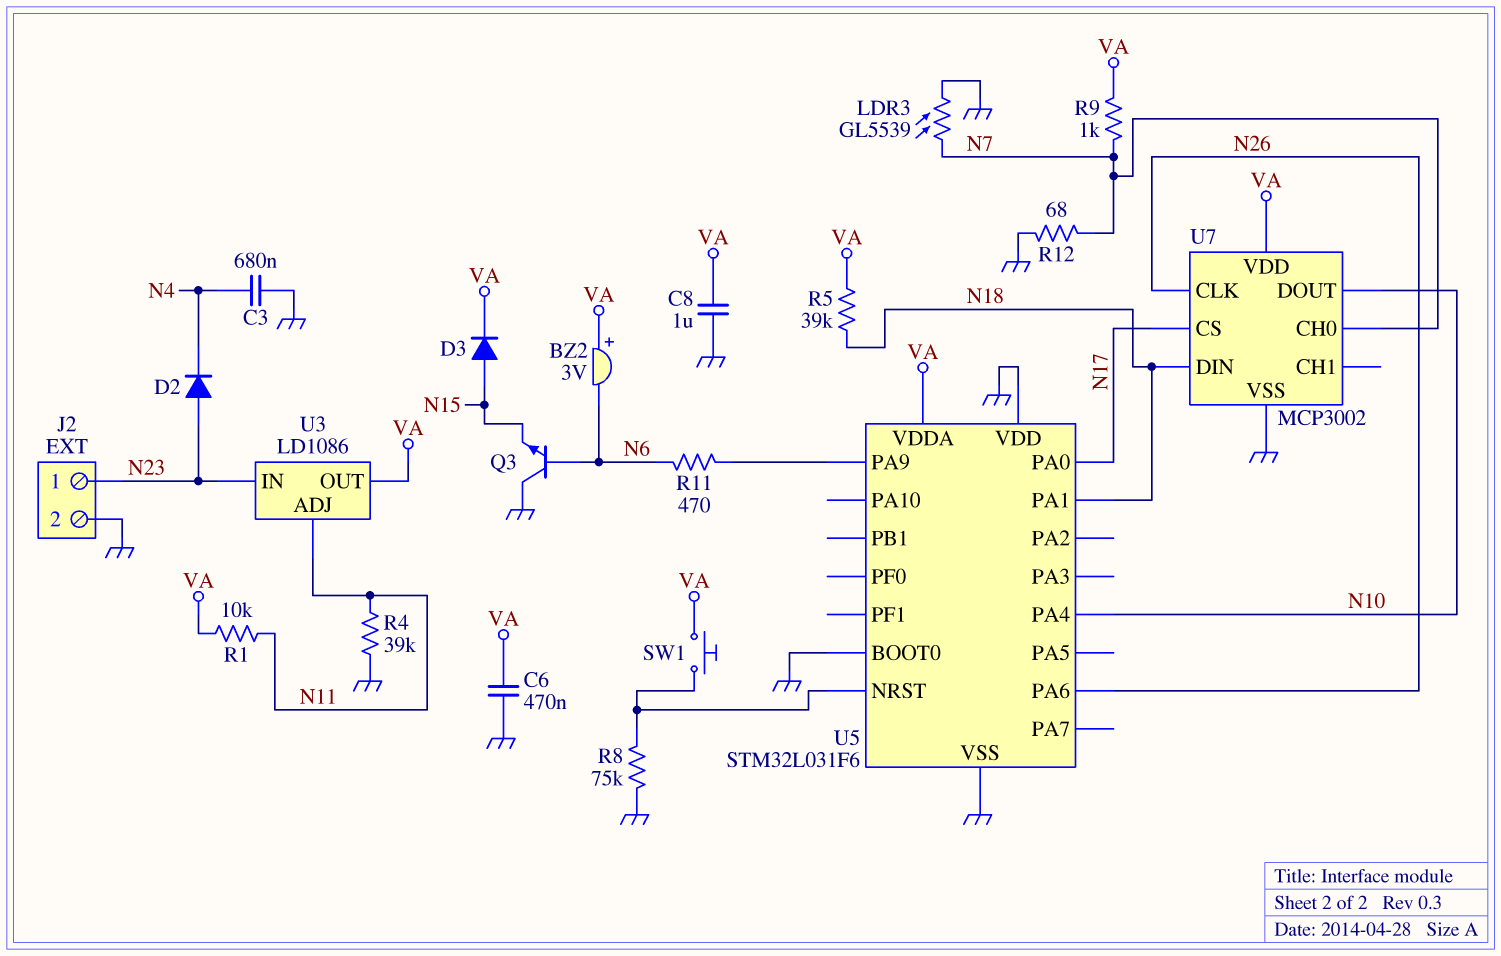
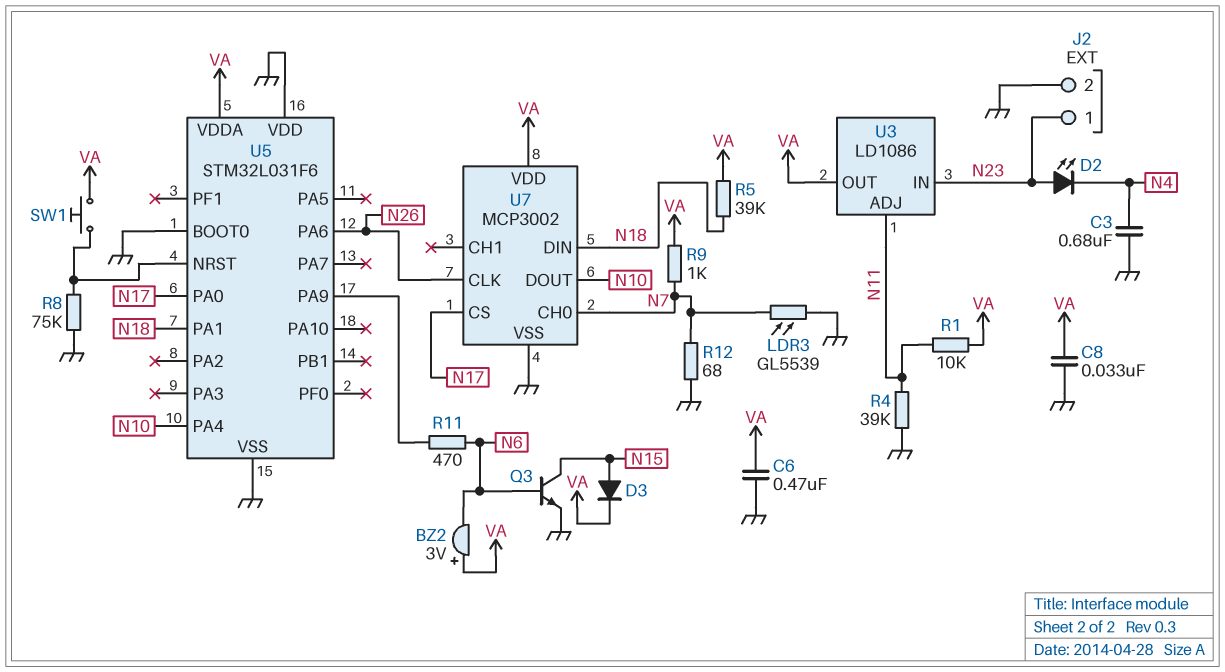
C8: 1uF (GND, VA) -> 33nF (GND, VA)
D2: diode (A N23, K N4) -> LED (A N23, K N4)
Q3: NPN (B N6, C GND, E N15) -> NPN (B N6, C N15, E GND)

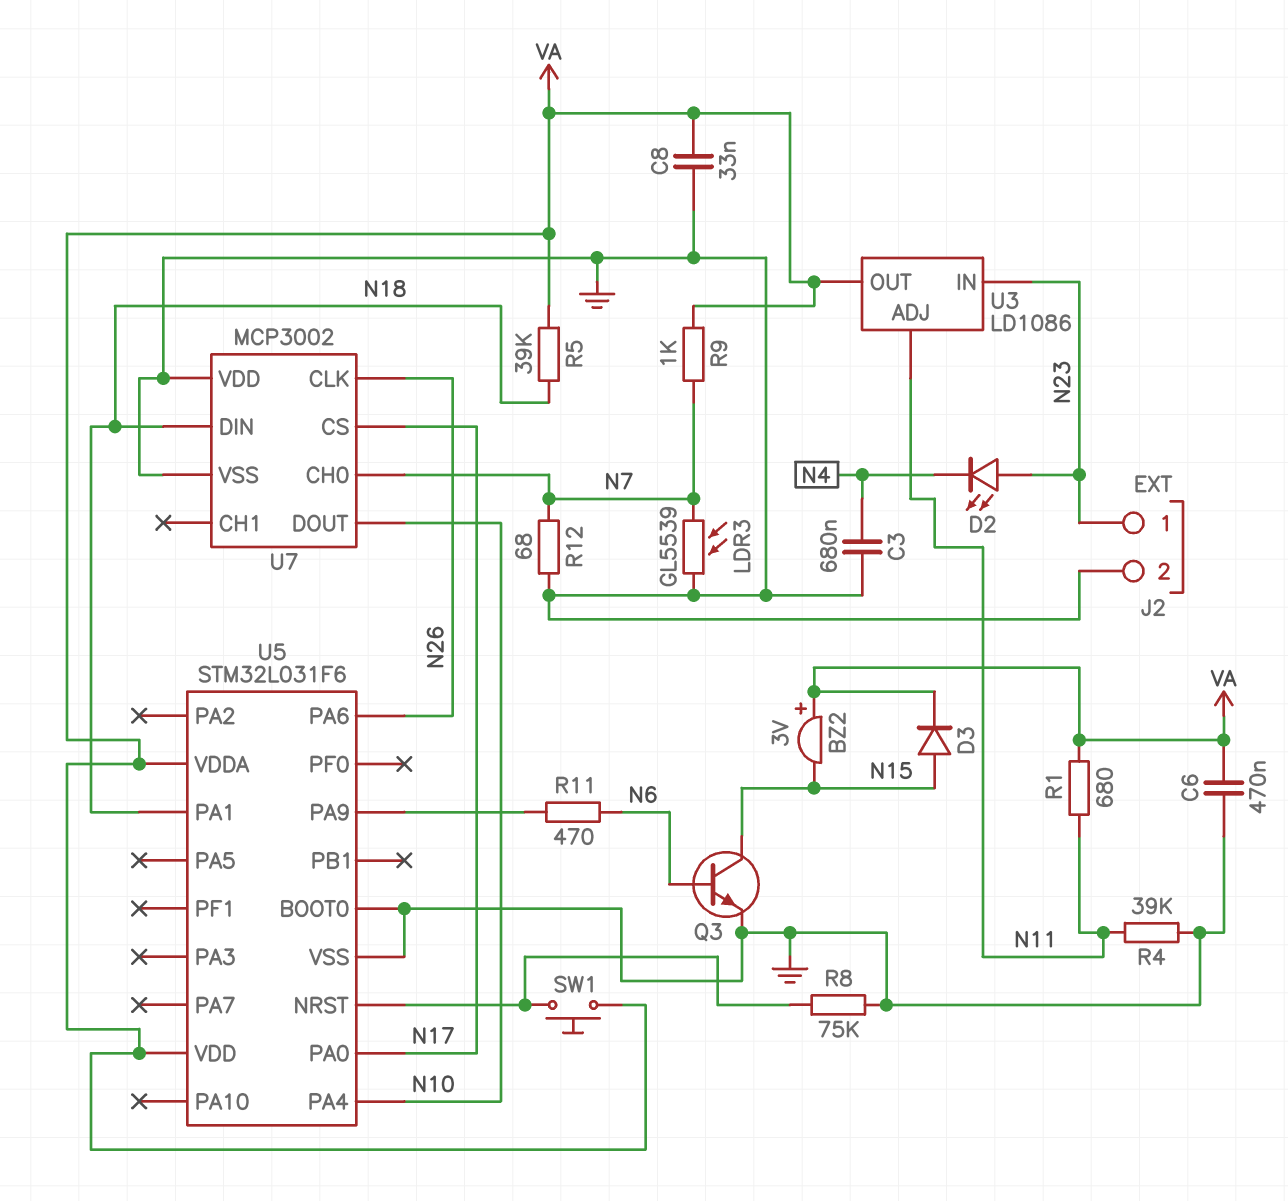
BZ2: buzzer 3V (plus VA, minus N6) -> buzzer 3V (plus VA, minus N15)
R1: 10k (N11, VA) -> 680 (N11, VA)
U5 pin VDD: GND -> VA
U7 pin VDD: VA -> GND

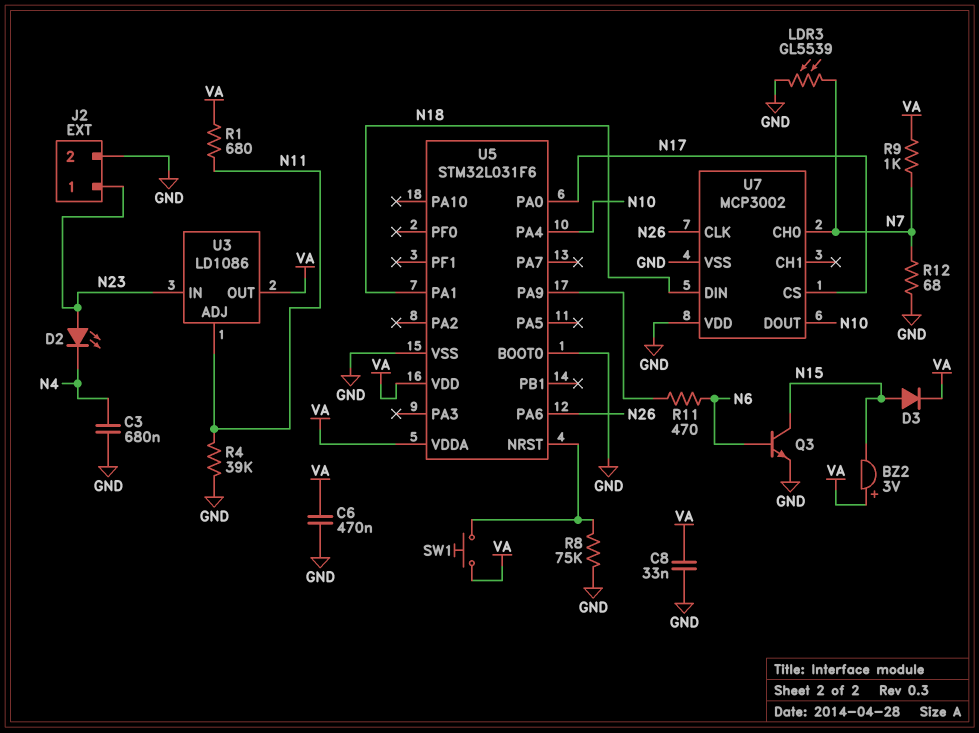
R5: 39k (N18, VA) -> none

